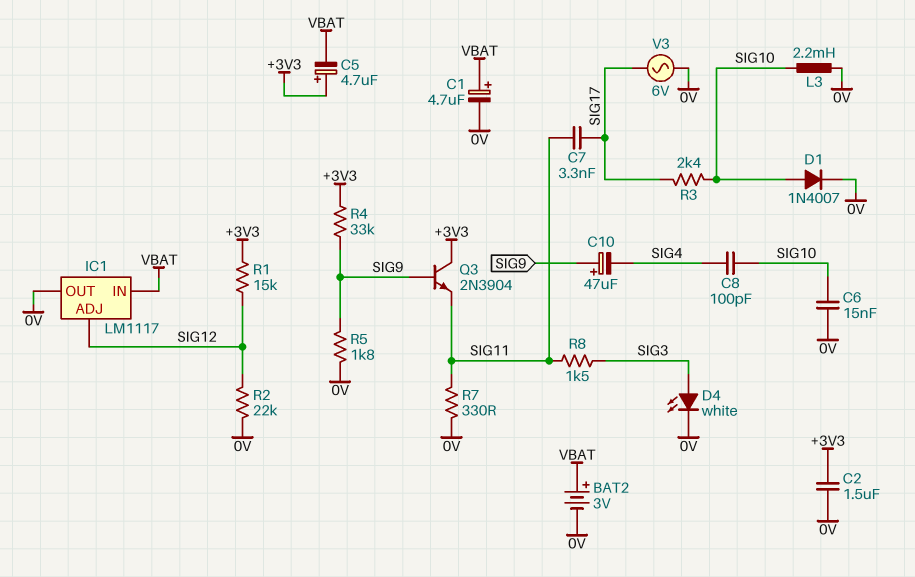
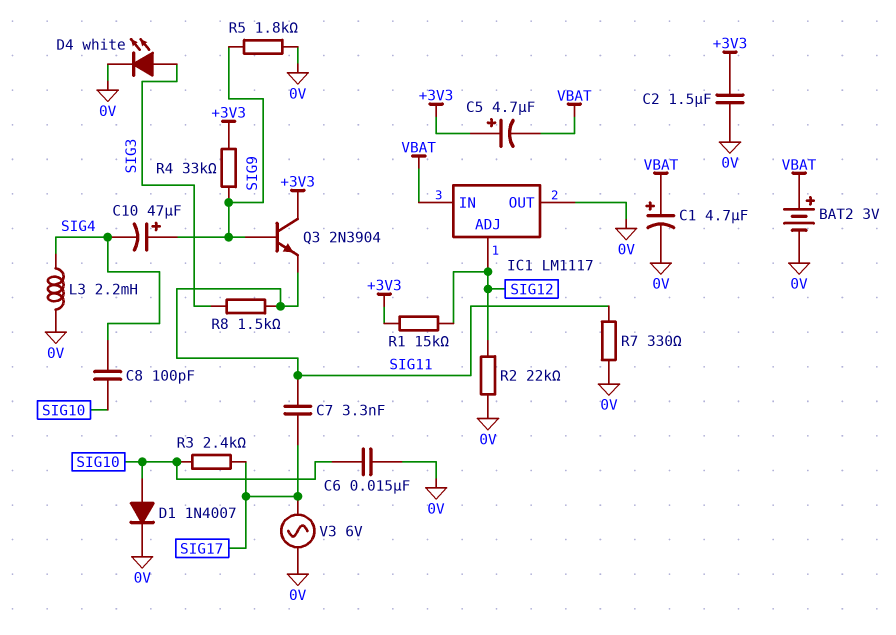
L3: 2.2mH (0V, SIG10) -> 2.2mH (0V, SIG4)

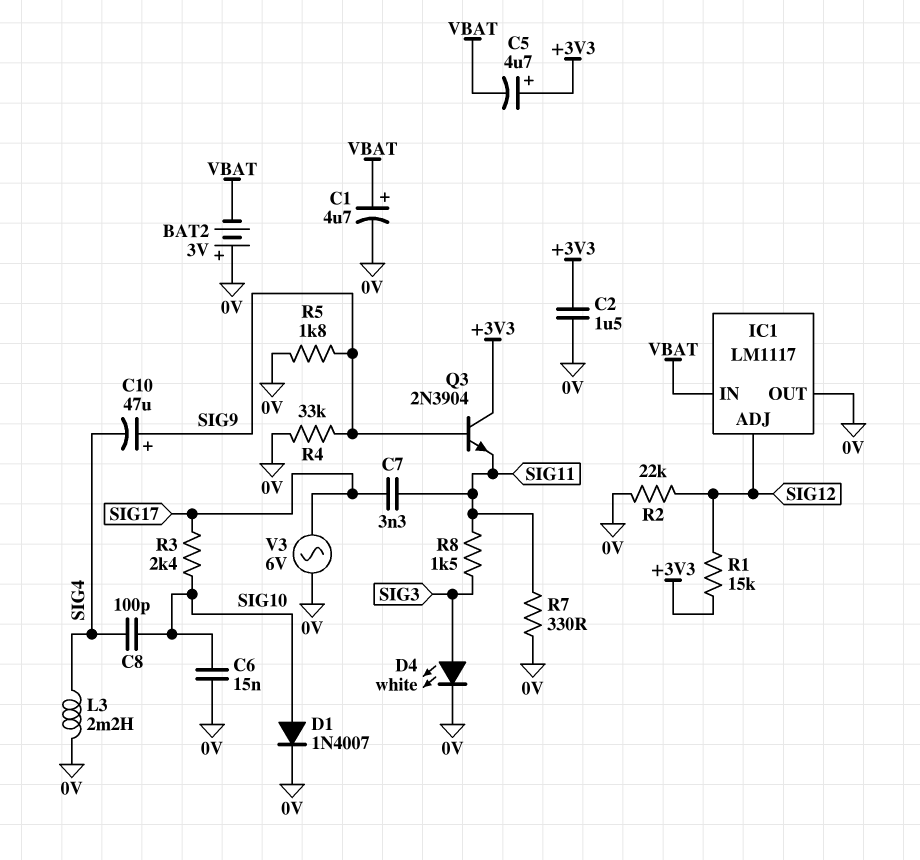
BAT2: 3V (plus VBAT, minus 0V) -> 3V (plus 0V, minus VBAT)
R4: 33k (+3V3, SIG9) -> 33k (0V, SIG9)

